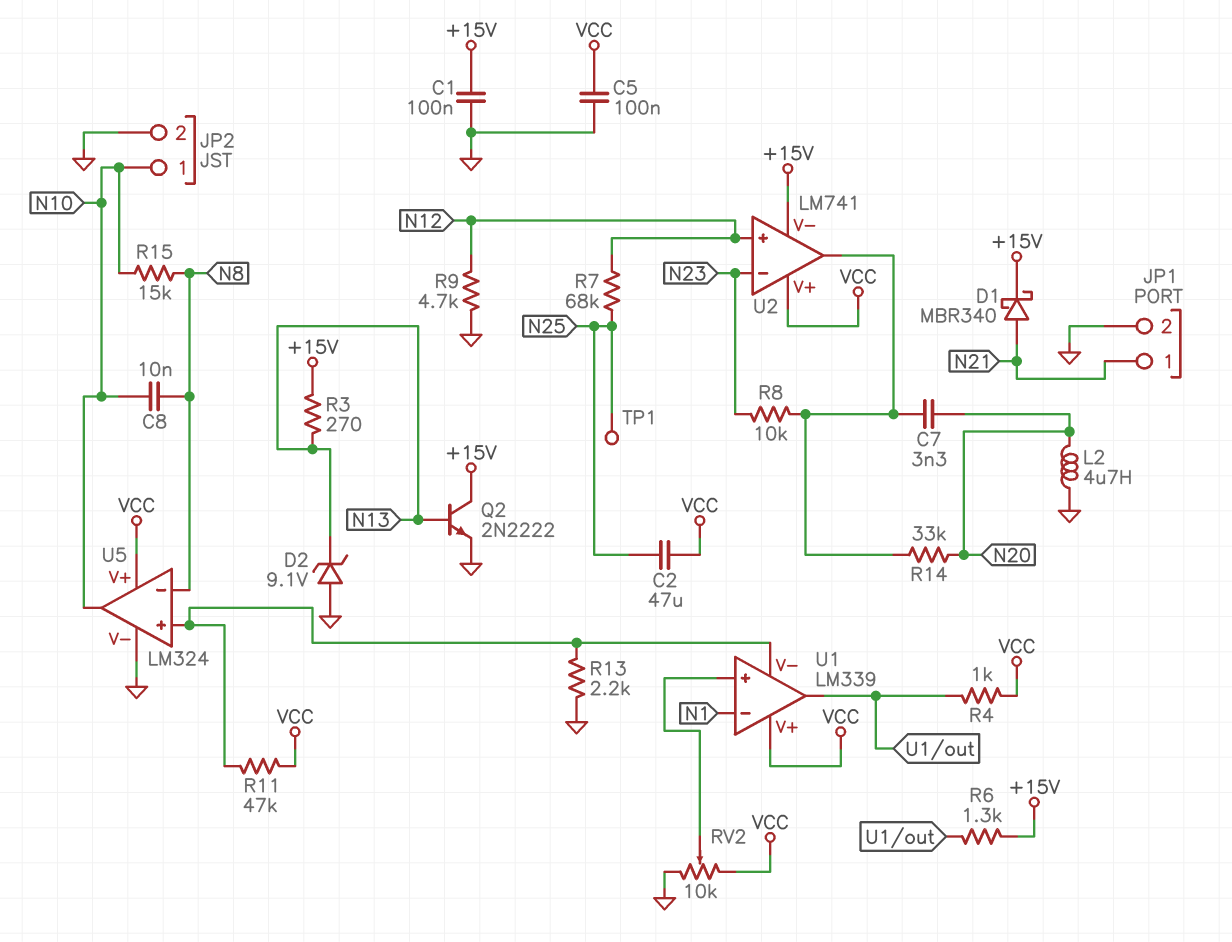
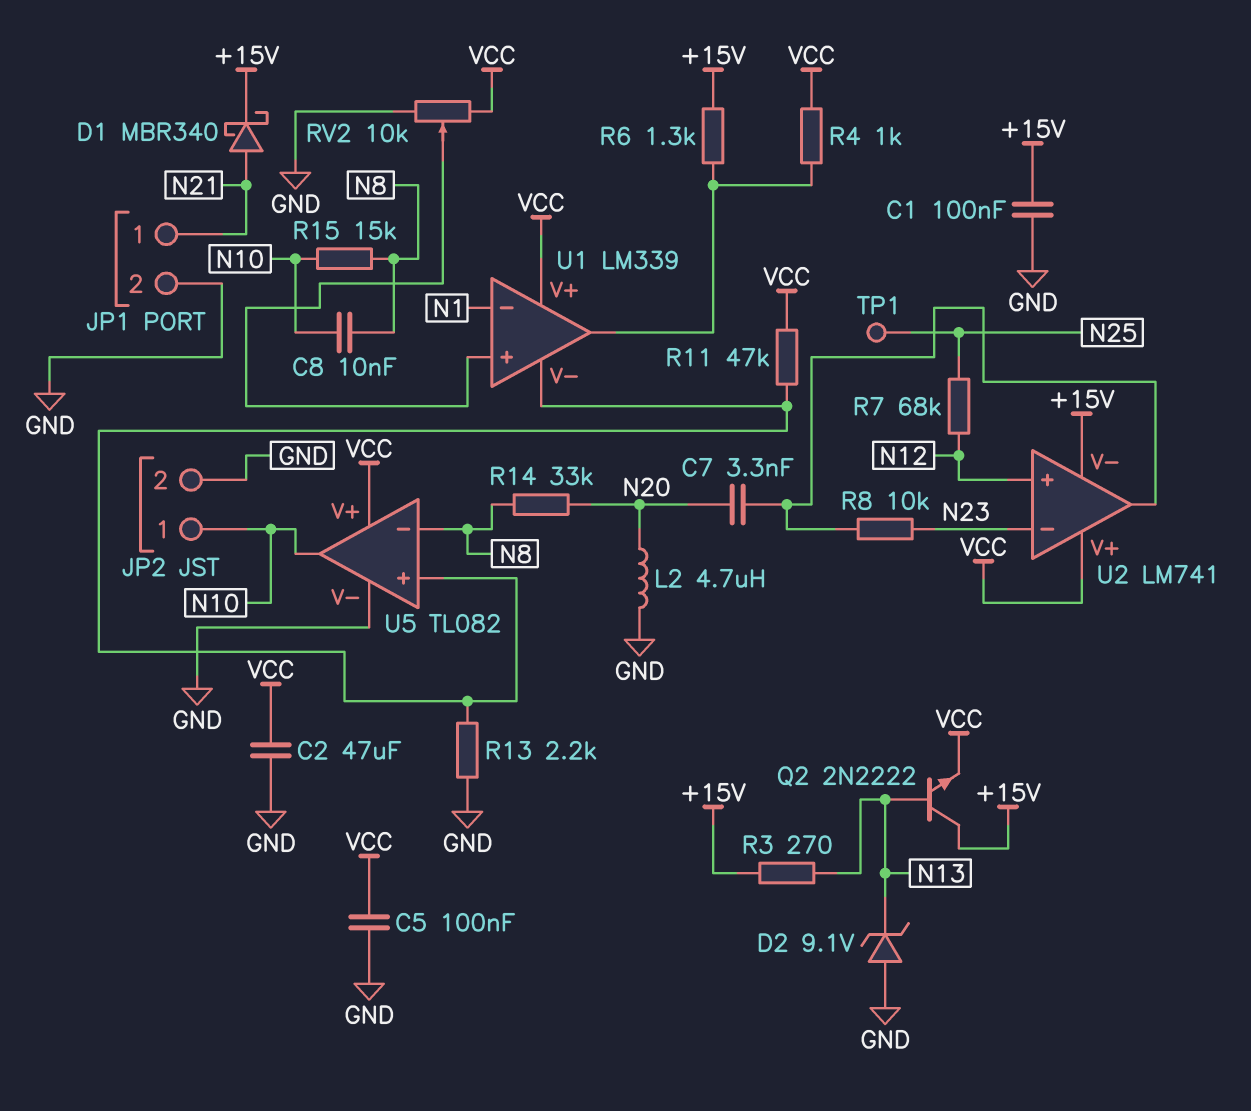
C2: 47uF (N25, VCC) -> 47uF (GND, VCC)
Q2: NPN 2N2222 (B N13, C +15V, E GND) -> NPN 2N2222 (B N13, C +15V, E VCC)
R9: 4.7k (GND, N12) -> none
R14: 33k (N20, U2/out) -> 33k (N8, N20)
U5: LM324 -> TL082

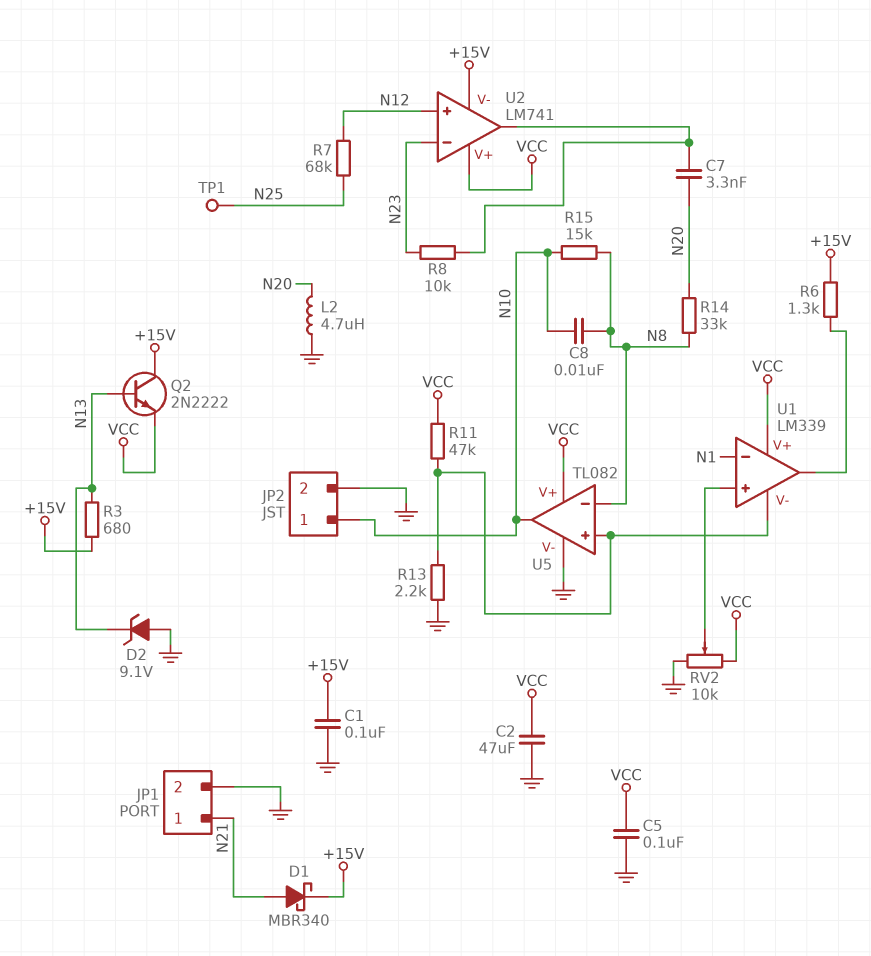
R3: 270 (+15V, N13) -> 680 (+15V, N13)
R4: 1k (U1/out, VCC) -> none

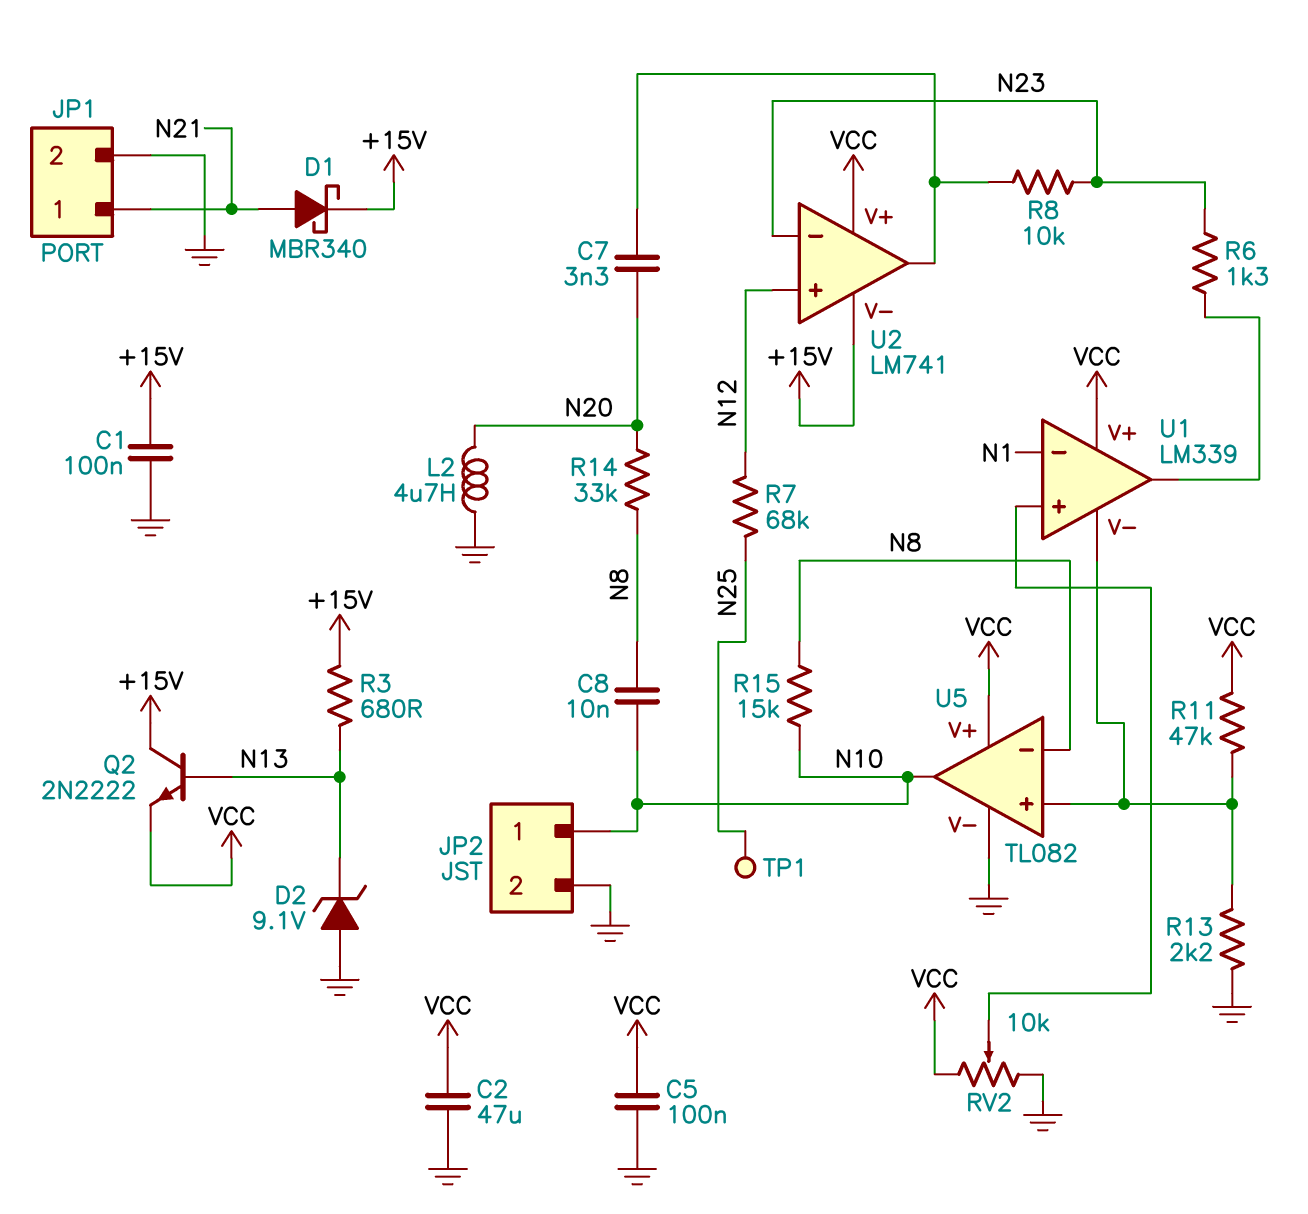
R6: 1.3k (+15V, U1/out) -> 1.3k (N23, U1/out)

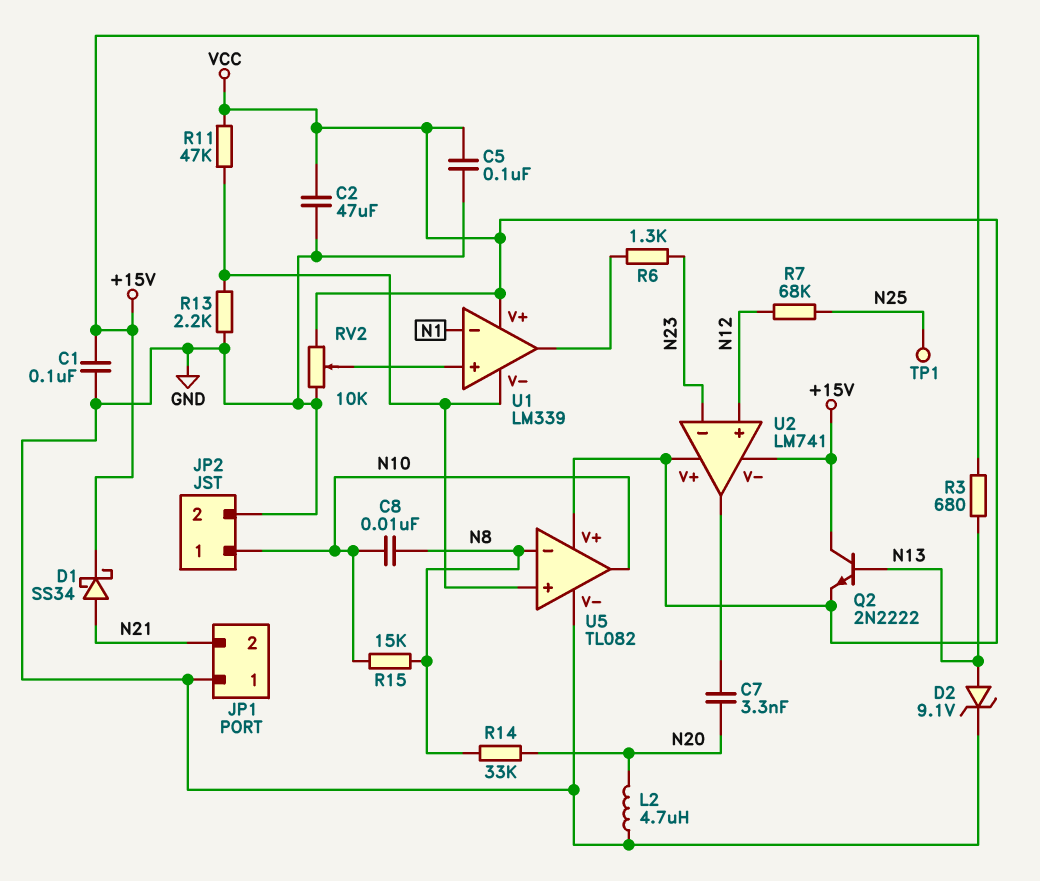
D1: schottky MBR340 (A N21, K +15V) -> schottky SS34 (A N21, K +15V)
D2: zener 9.1V (A GND, K N13) -> zener 9.1V (A N13, K GND)
JP1 pin 1: N21 -> GND
JP1 pin 2: GND -> N21
R8: 10k (N23, U2/out) -> none

